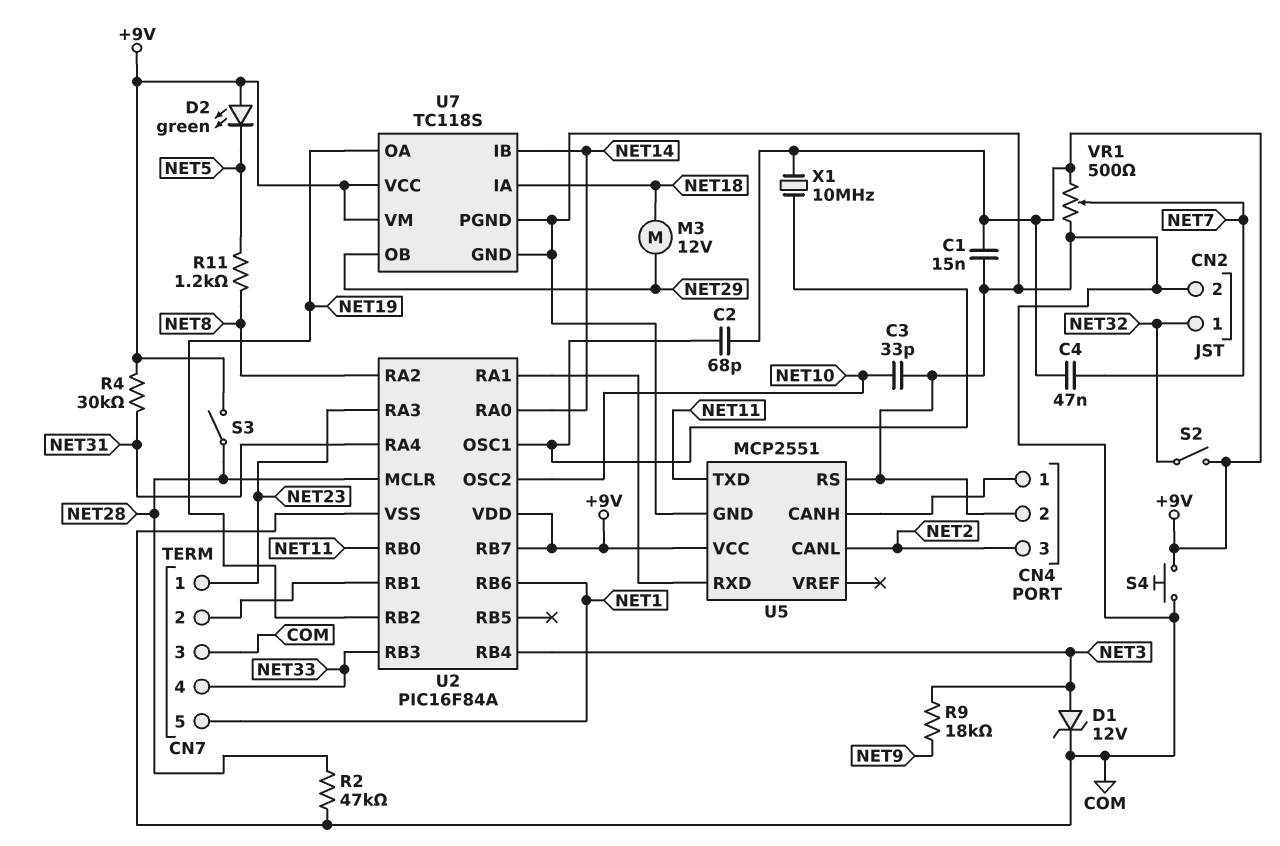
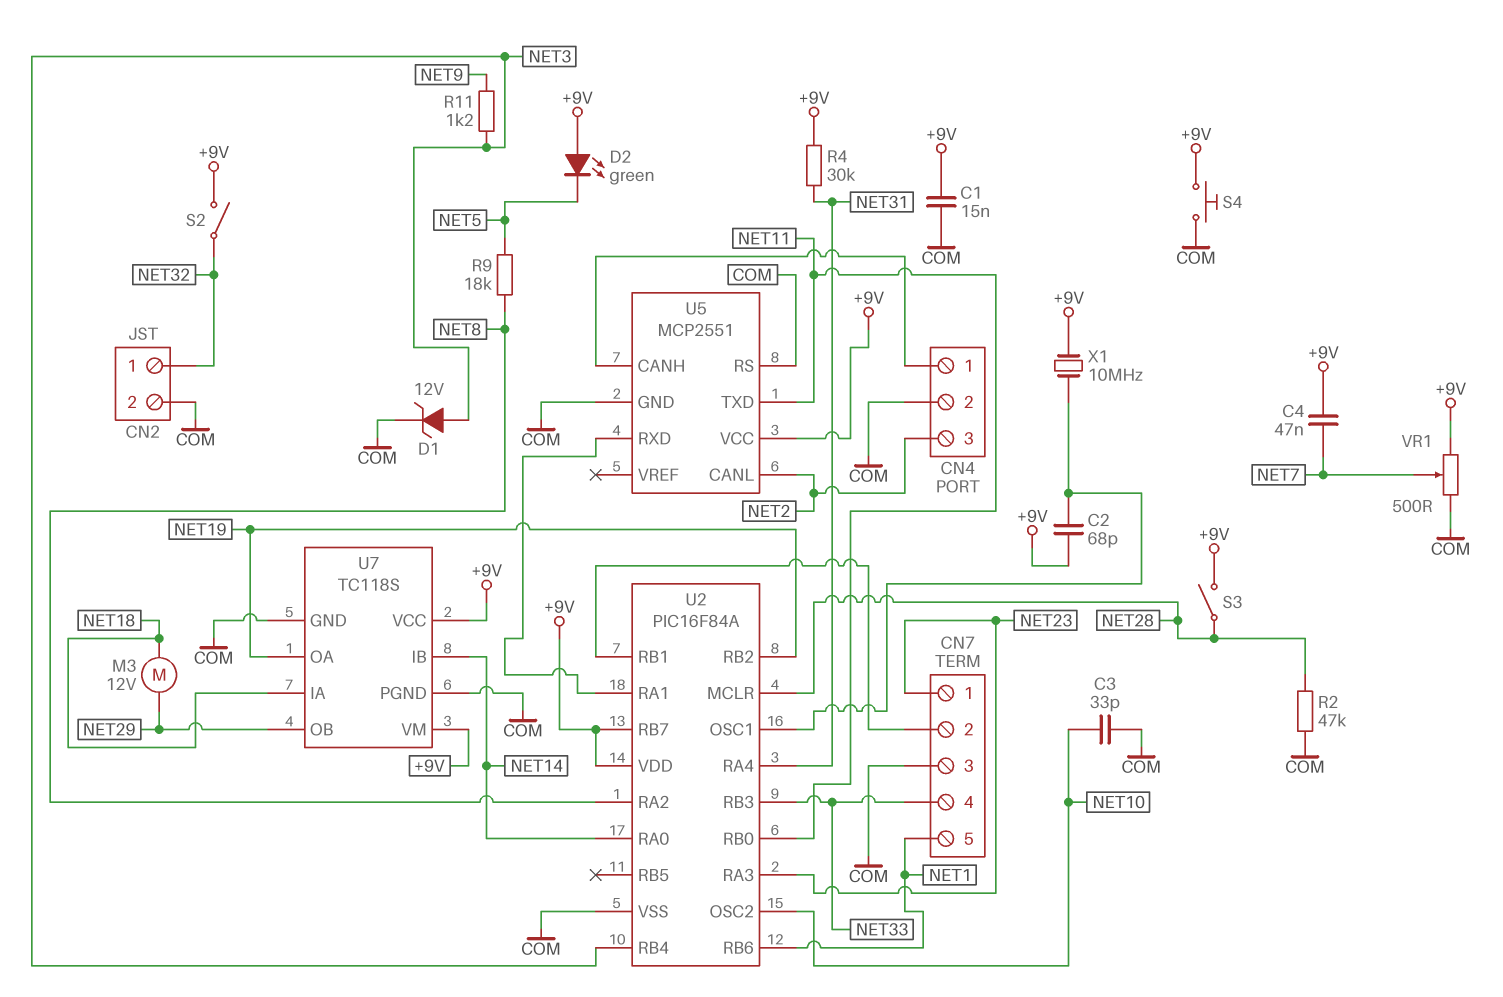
R9: 18k (NET3, NET9) -> 18k (NET5, NET8)
R11: 1.2k (NET5, NET8) -> 1.2k (NET3, NET9)

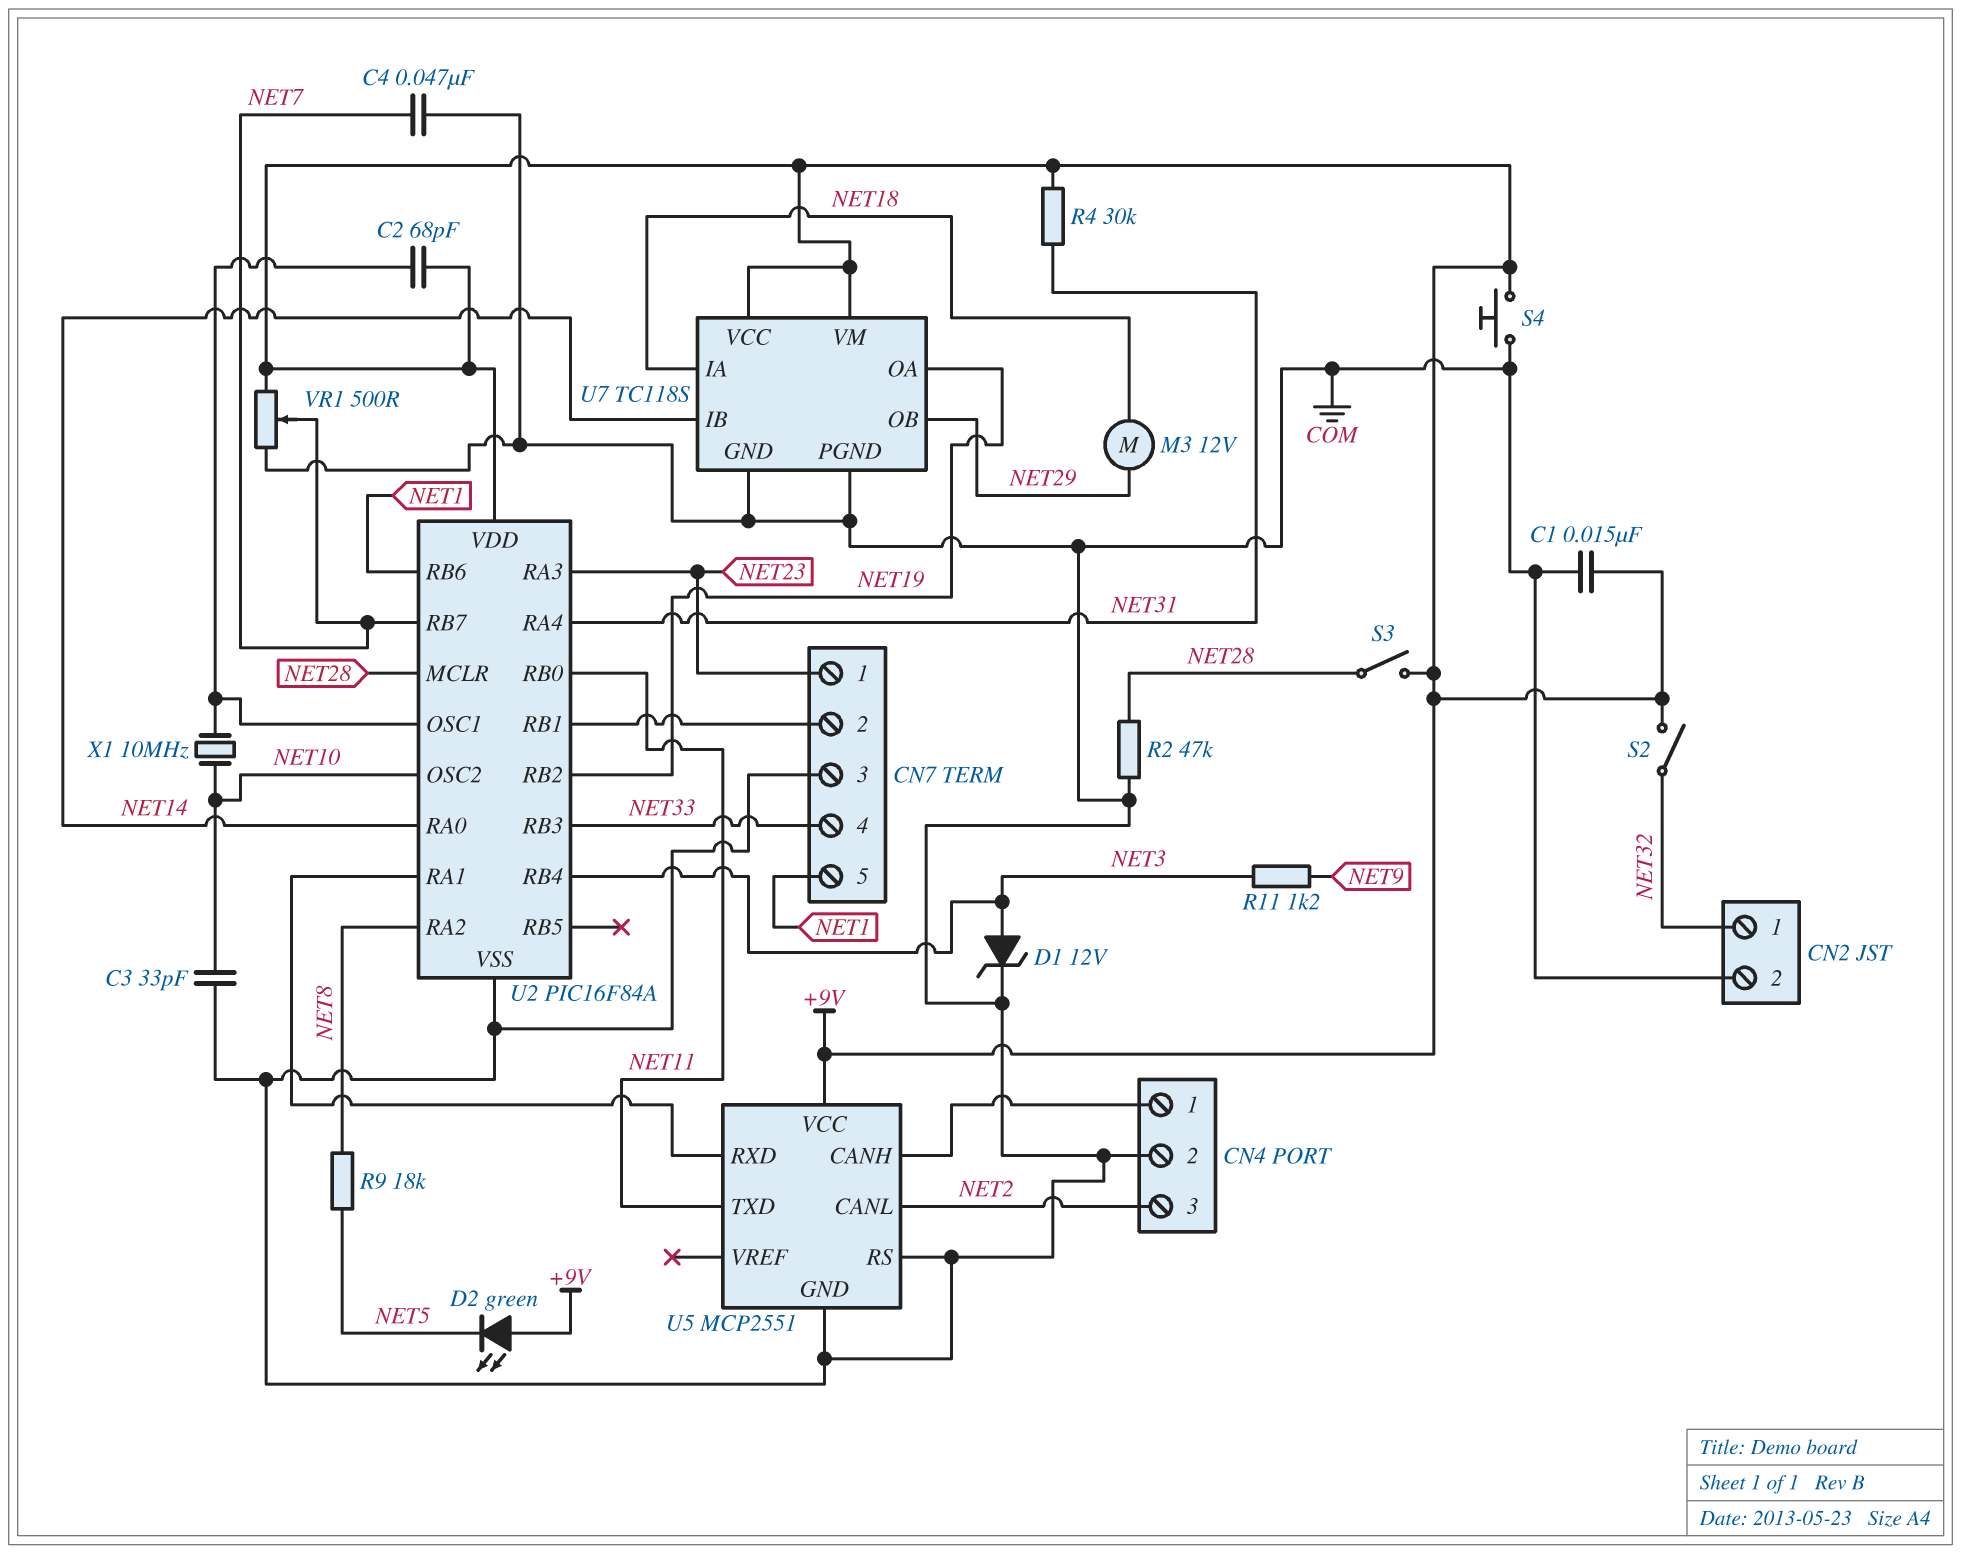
C4: 47nF (+9V, NET7) -> 47nF (COM, NET7)
U2 pin RB7: +9V -> NET7
X1: 10MHz (+9V, U2/OSC1) -> 10MHz (NET10, U2/OSC1)

